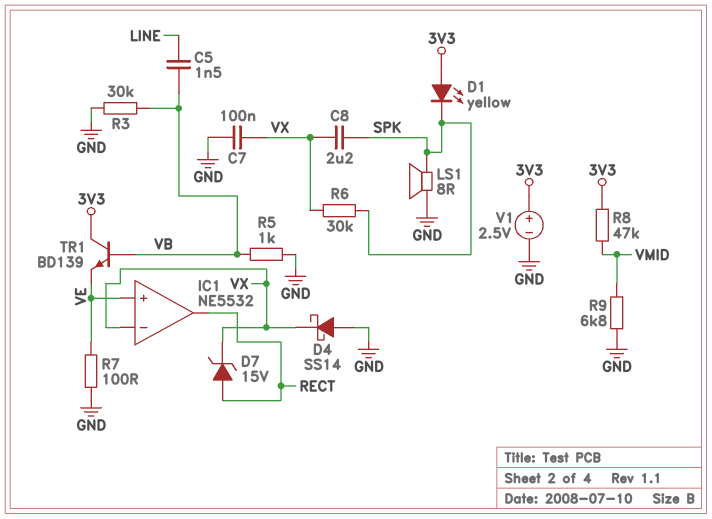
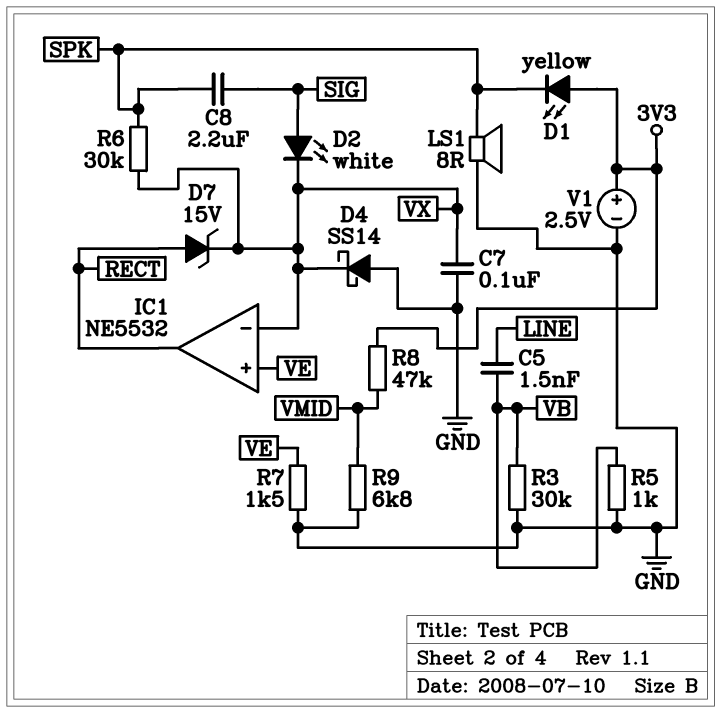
C8: 2.2uF (SPK, VX) -> 2.2uF (SIG, SPK)
D2: none -> LED white (A SIG, K VX)
R7: 100 (GND, VE) -> 1.5k (GND, VE)
TR1: NPN BD139 (B VB, C 3V3, E VE) -> none

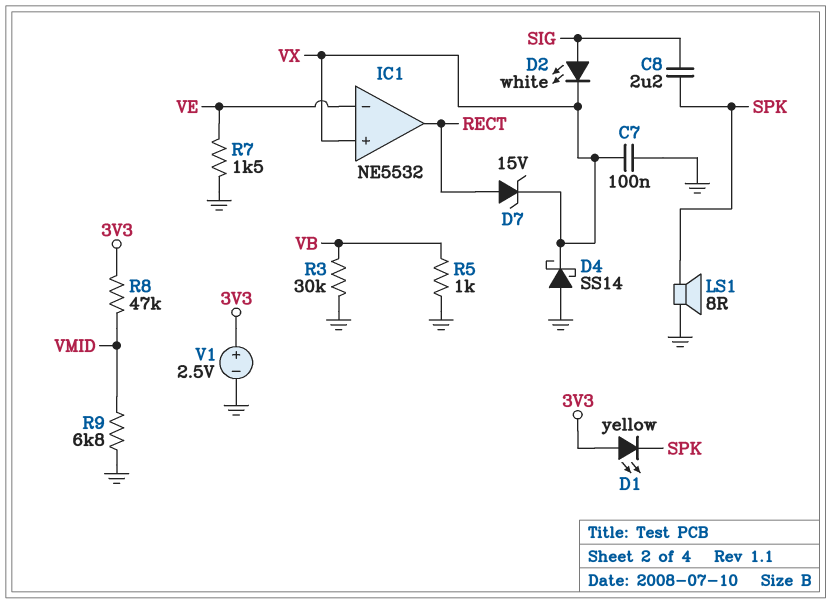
C5: 1.5nF (LINE, VB) -> none
IC1 pin in+: VE -> VX
IC1 pin in-: VX -> VE
R6: 30k (SPK, VX) -> none

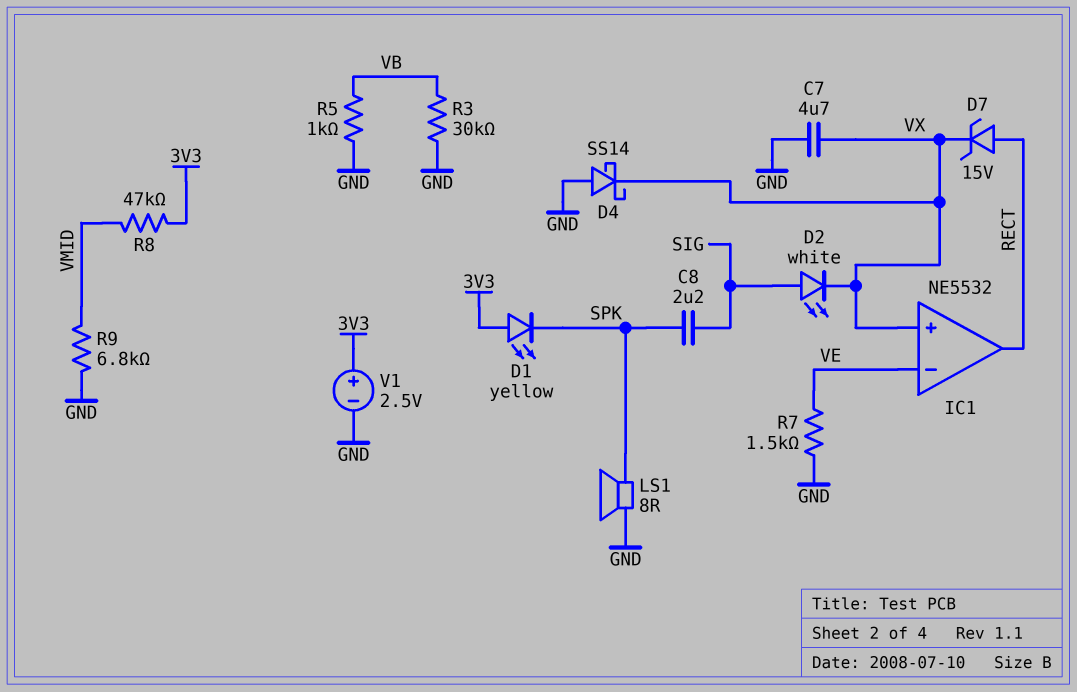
C7: 100nF (GND, VX) -> 4.7uF (GND, VX)

